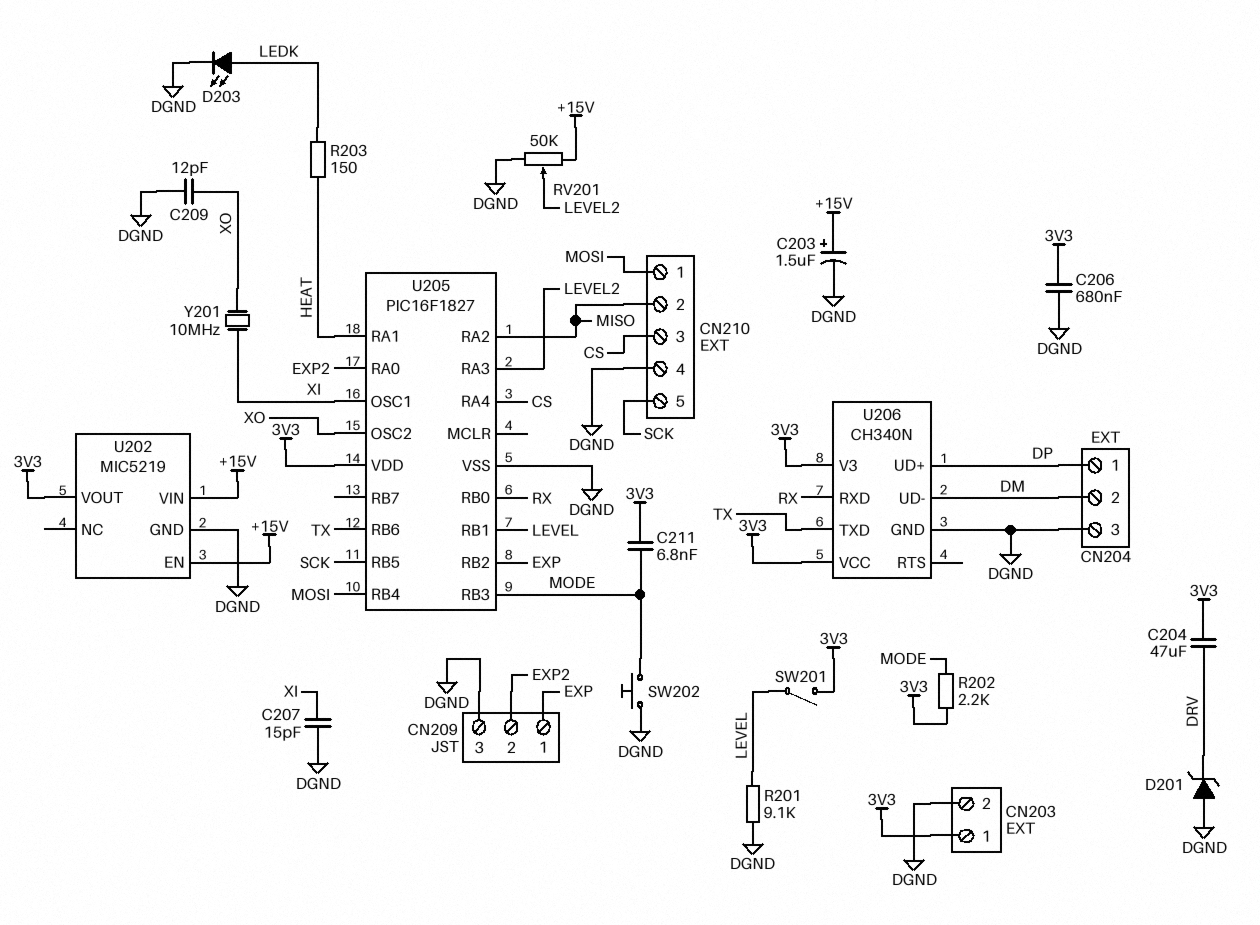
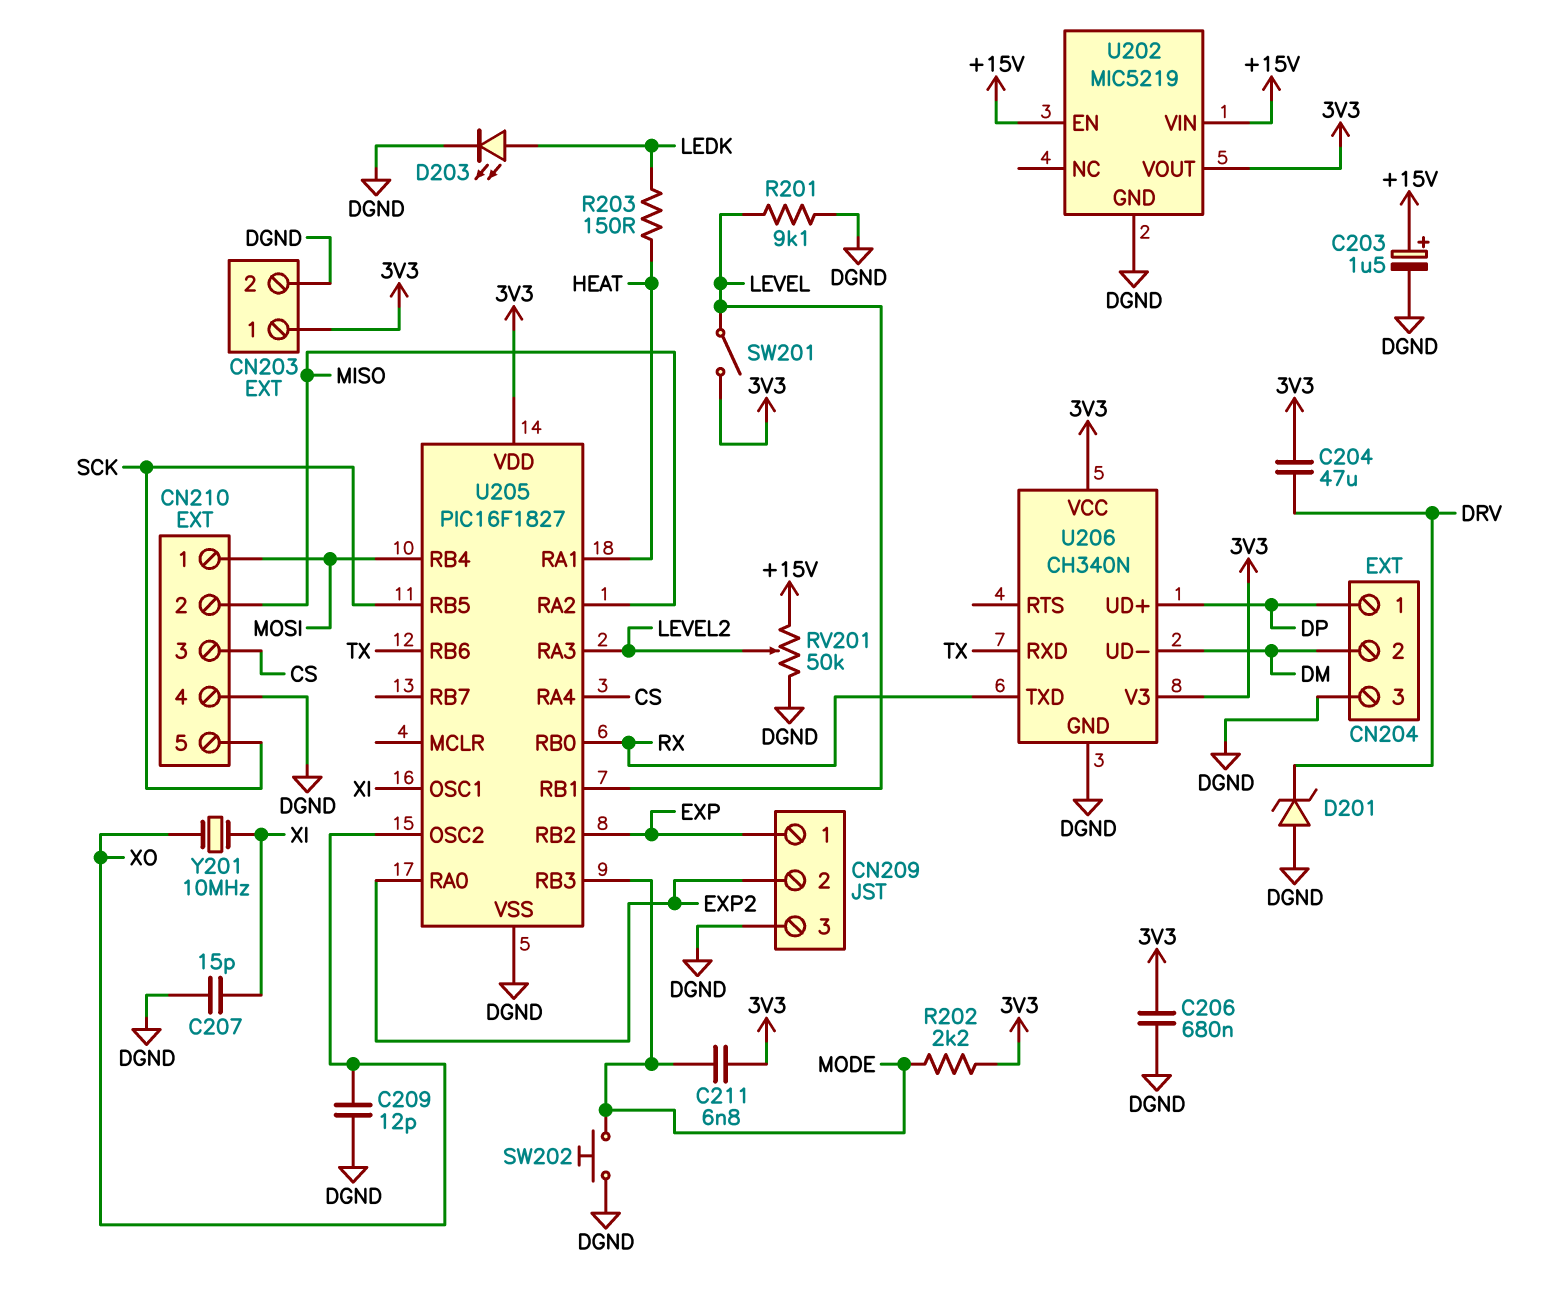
U206 pin RXD: RX -> TX
U206 pin TXD: TX -> RX

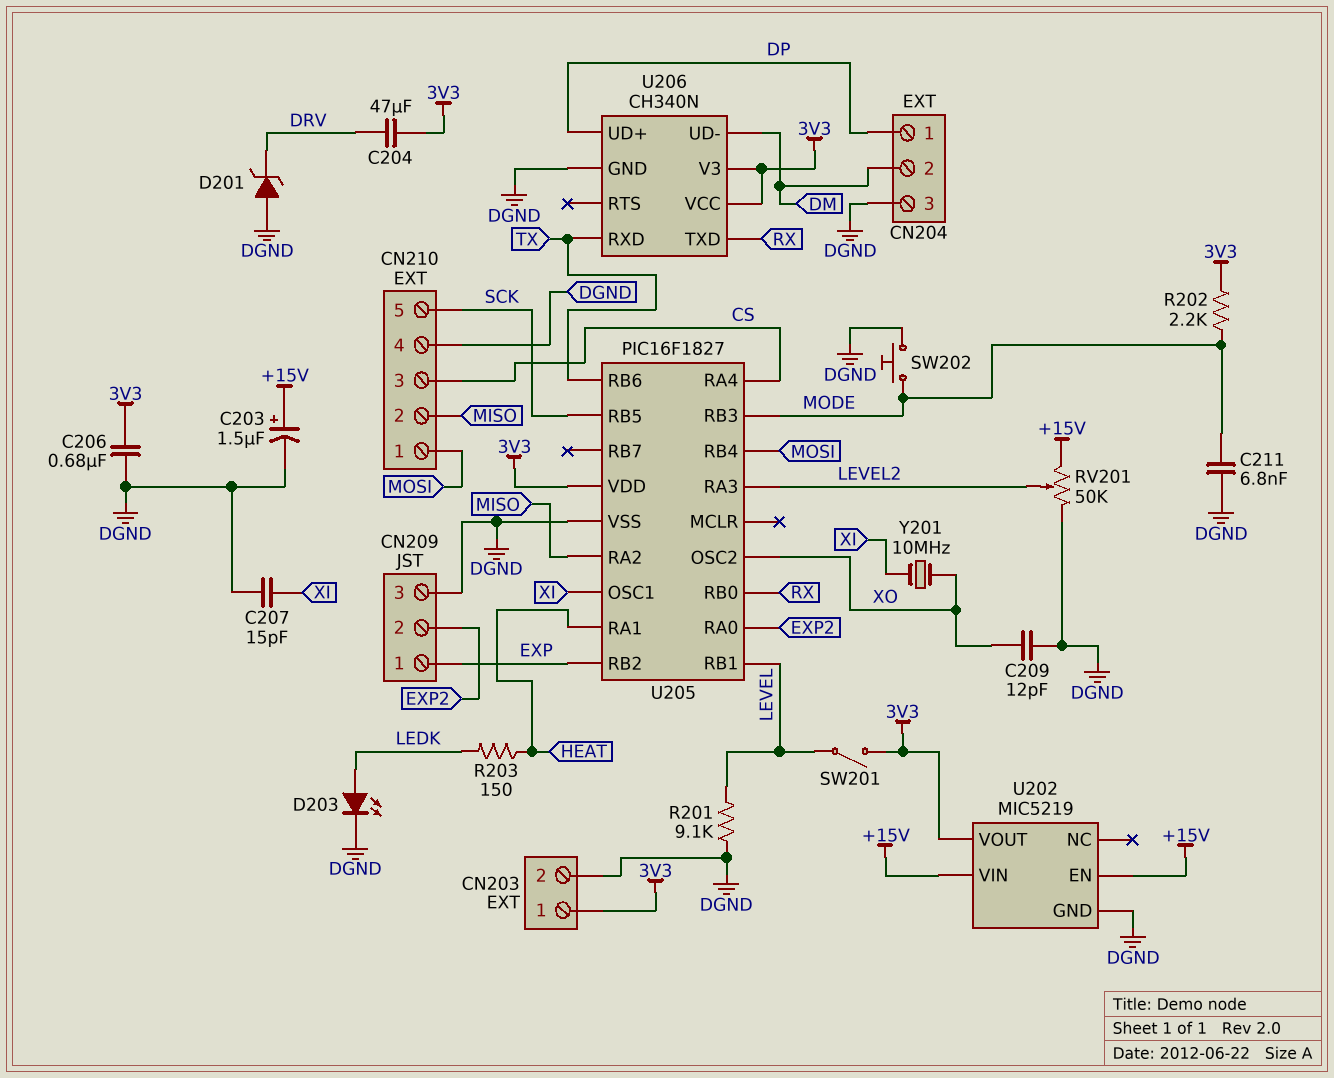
C211: 6.8nF (3V3, MODE) -> 6.8nF (DGND, MODE)

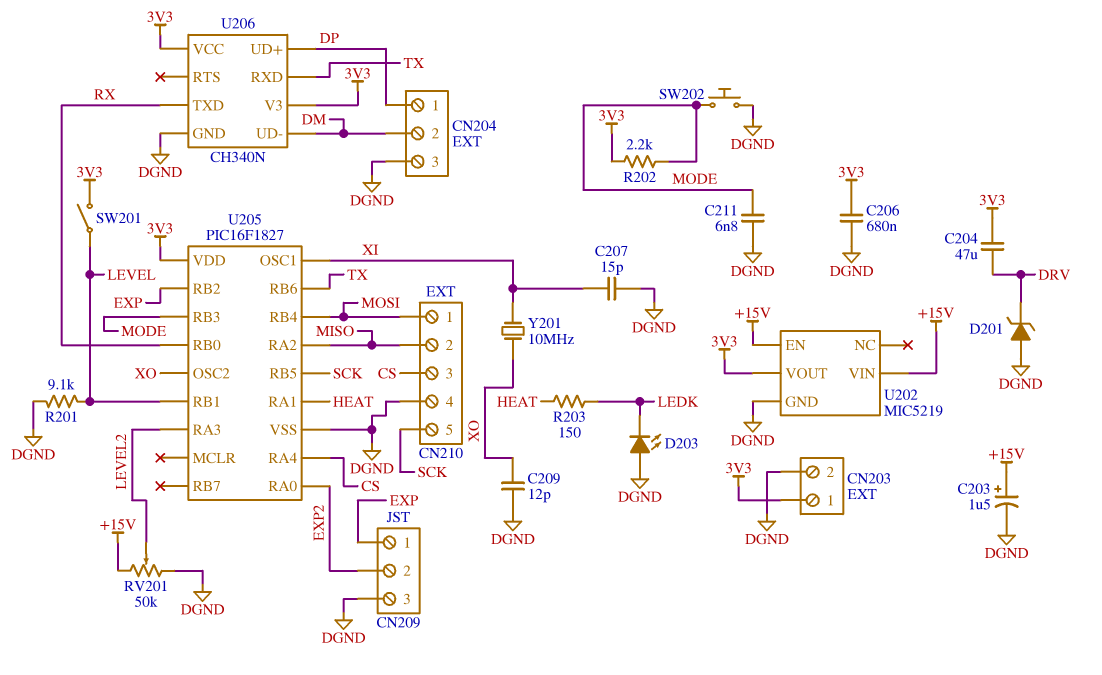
D203: LED (A LEDK, K DGND) -> LED (A DGND, K LEDK)

